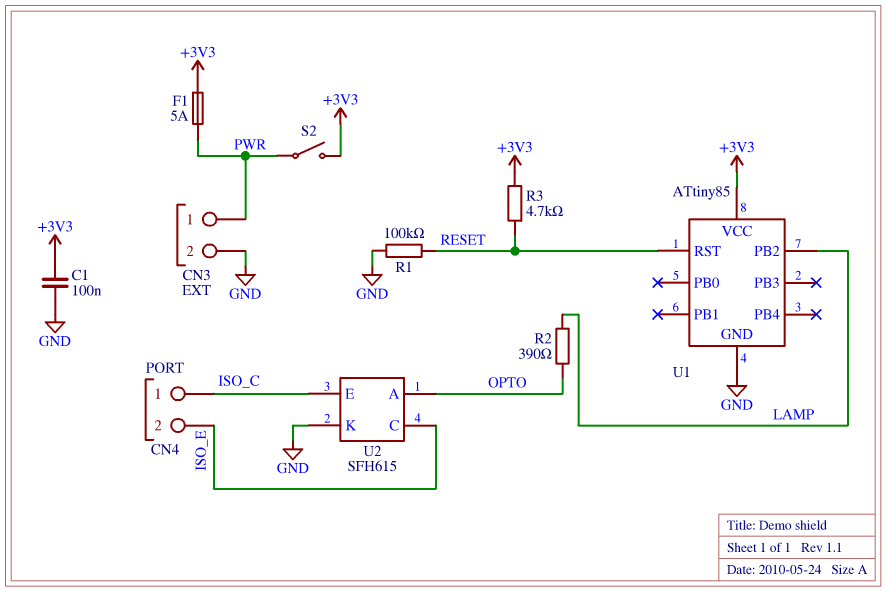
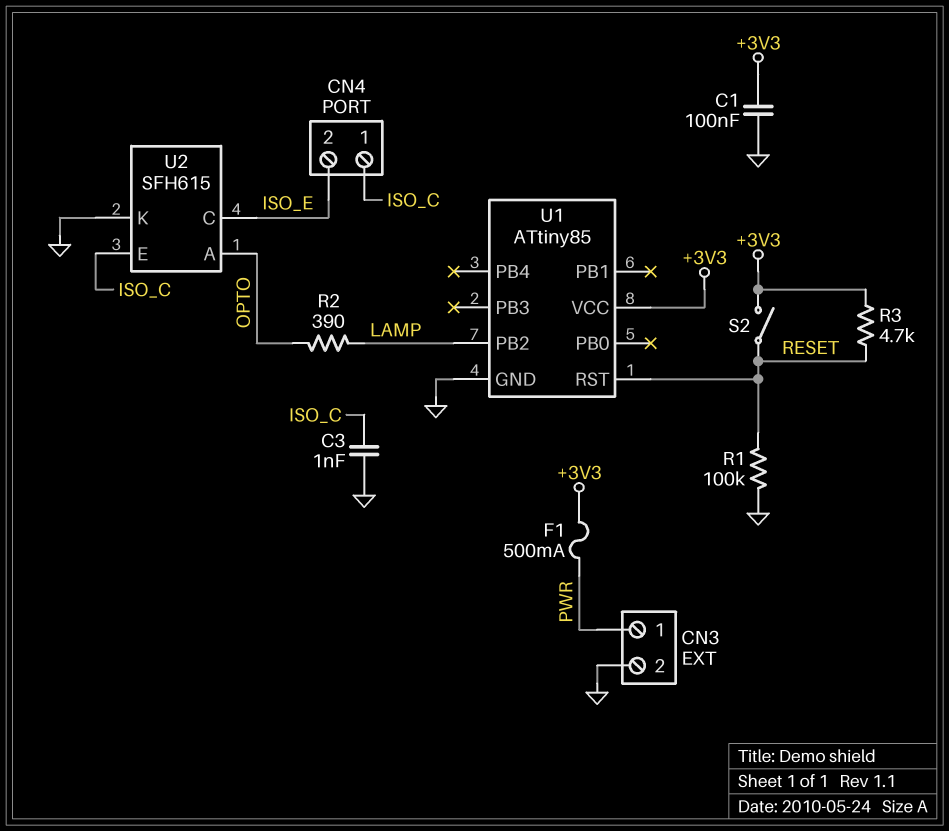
C3: none -> 1nF (GND, ISO_C)
F1: 5A (+3V3, PWR) -> 500mA (+3V3, PWR)
S2: switch (+3V3, PWR) -> switch (+3V3, RESET)

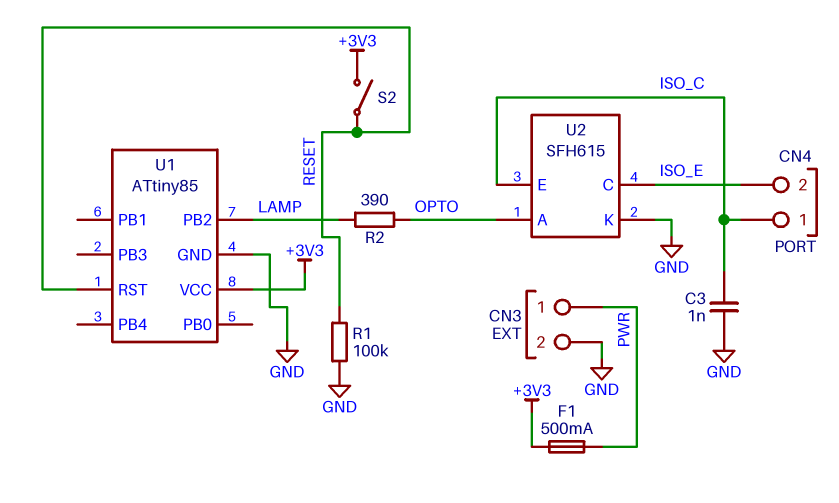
C1: 100nF (+3V3, GND) -> none
R3: 4.7k (+3V3, RESET) -> none

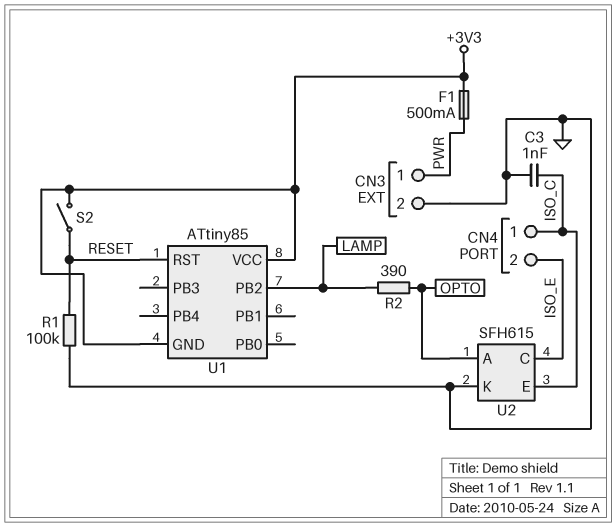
U1 pin GND: GND -> +3V3

